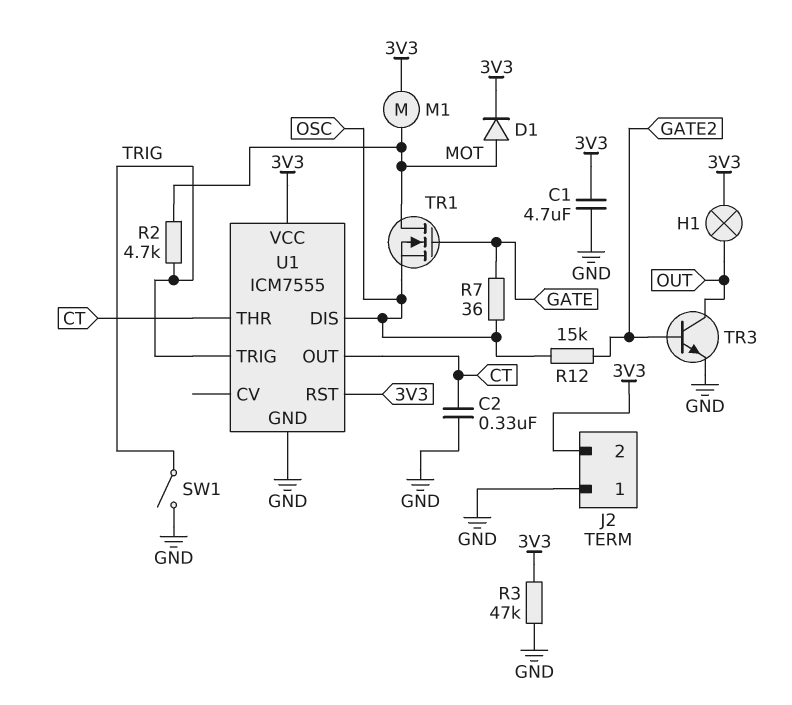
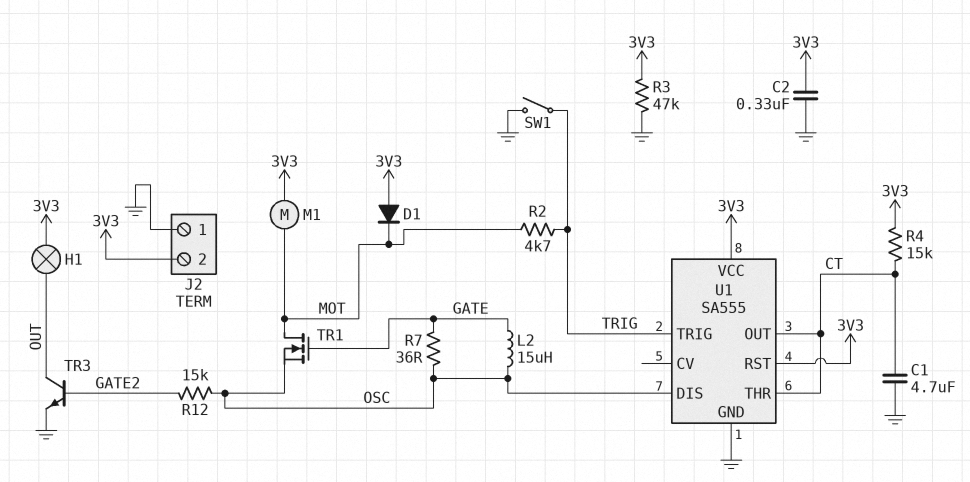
C1: 4.7uF (3V3, GND) -> 4.7uF (CT, GND)
C2: 330nF (CT, GND) -> 330nF (3V3, GND)
D1: diode (A MOT, K 3V3) -> diode (A 3V3, K MOT)
L2: none -> 15uH (GATE, OSC)
R4: none -> 15k (3V3, CT)
U1: ICM7555 -> SA555

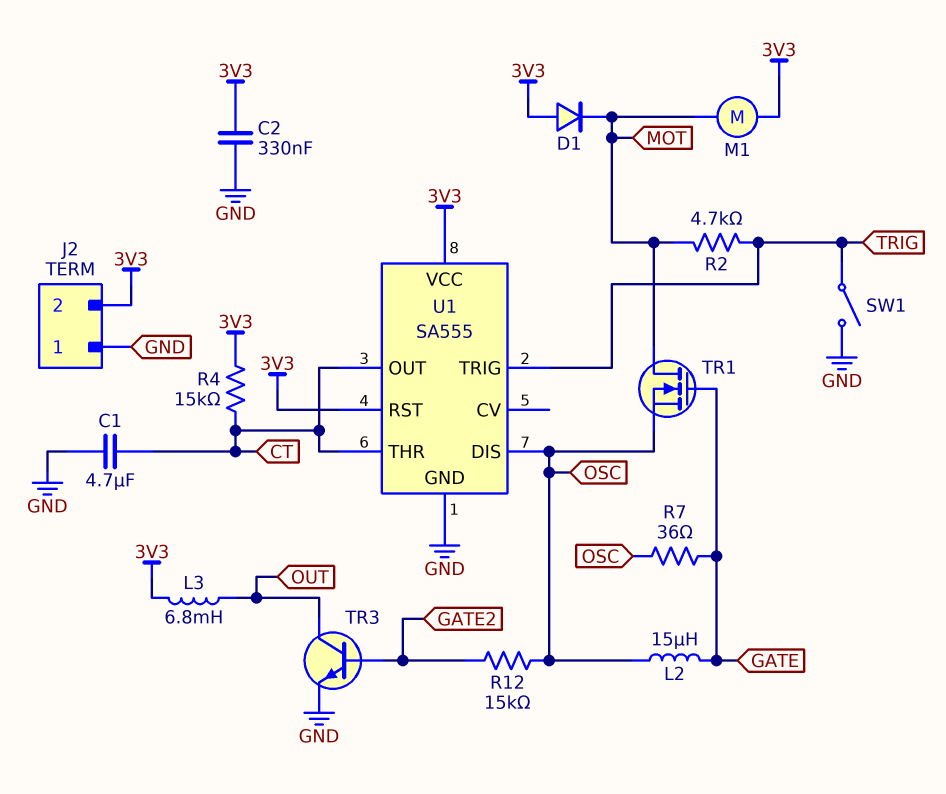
H1: lamp (3V3, OUT) -> none
L3: none -> 6.8mH (3V3, OUT)
R3: 47k (3V3, GND) -> none

